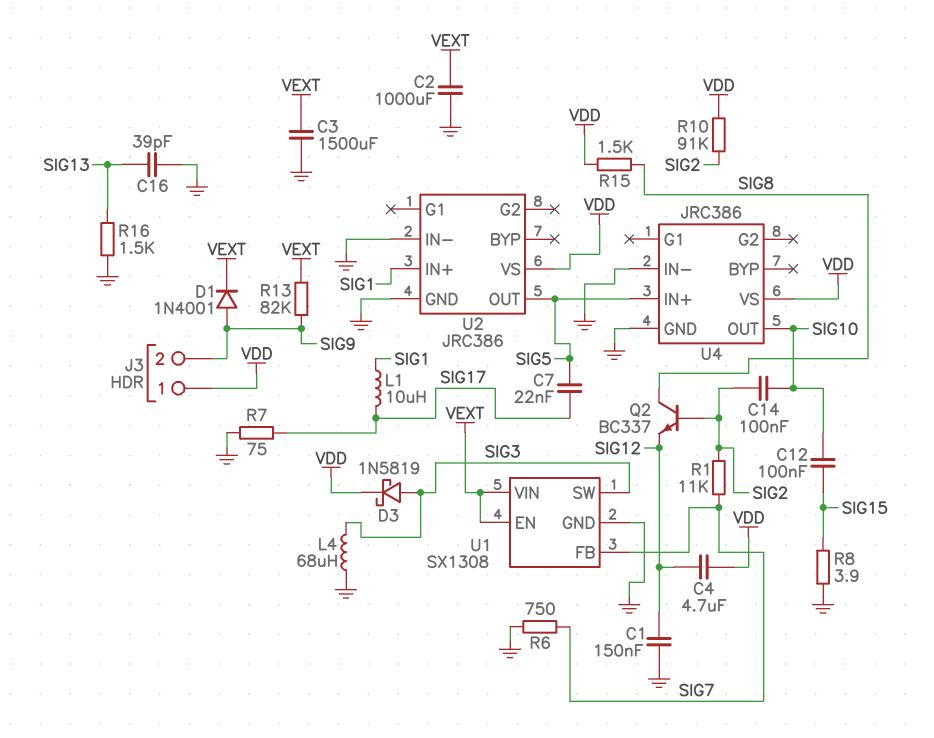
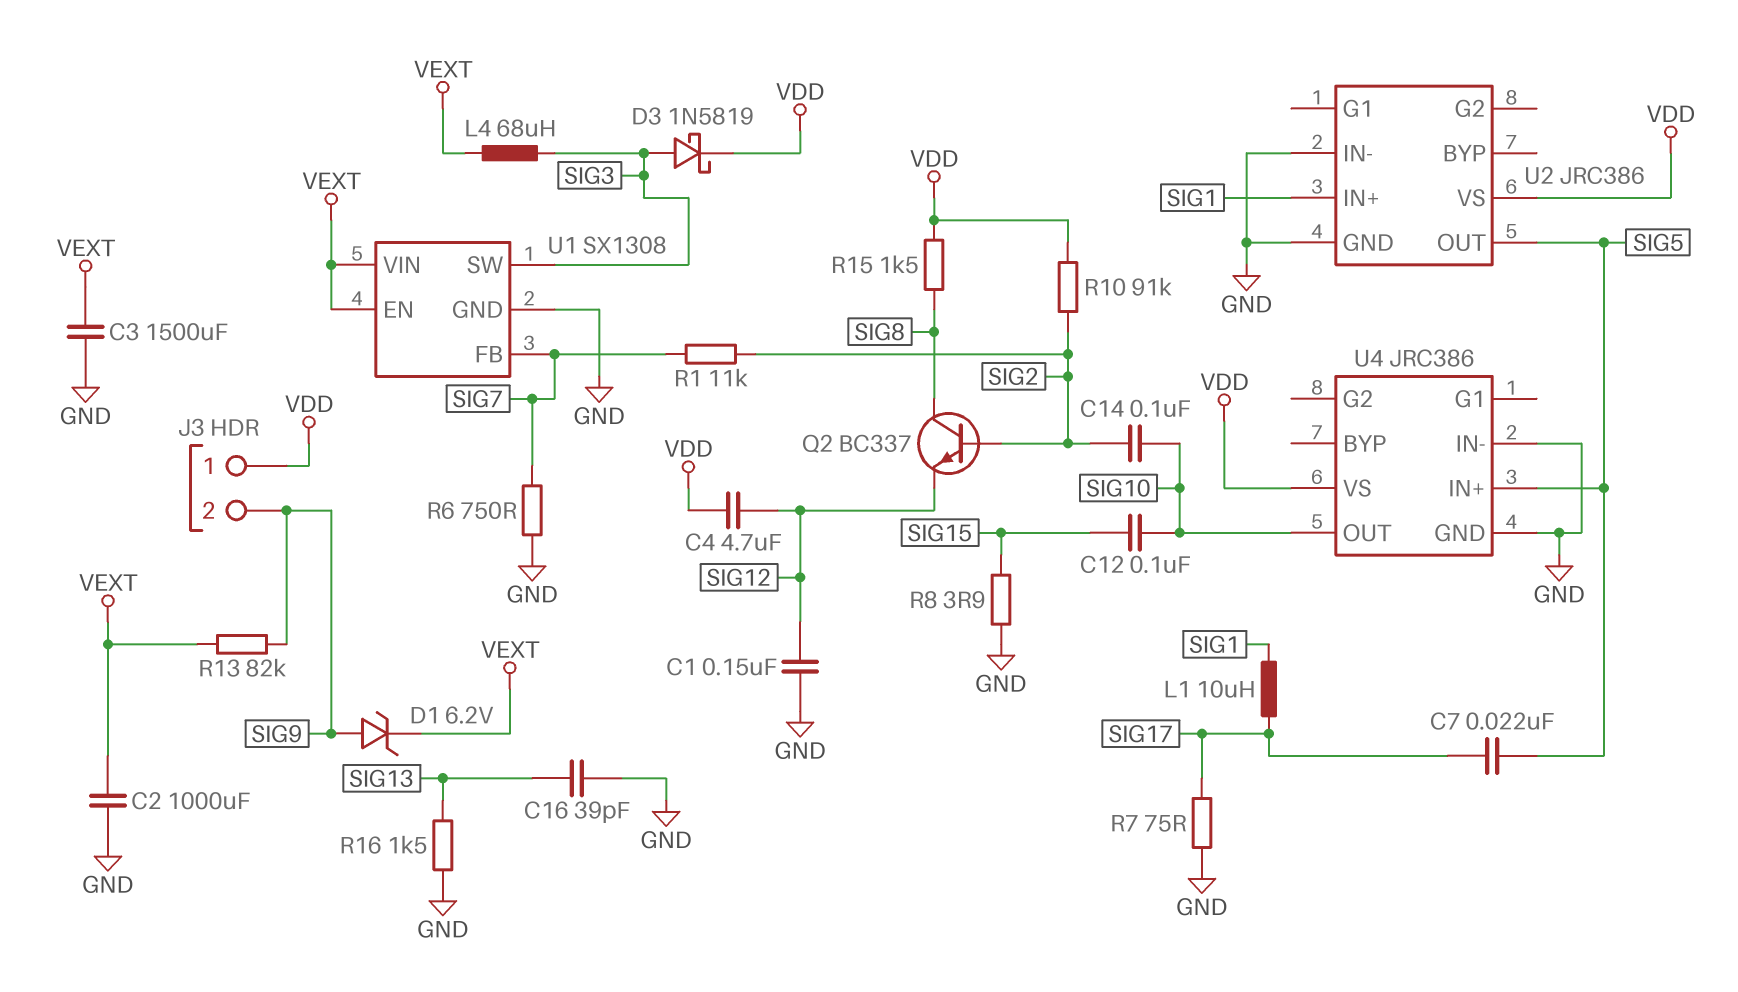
D1: diode 1N4001 (A SIG9, K VEXT) -> zener 6.2V (A SIG9, K VEXT)
L4: 68uH (GND, SIG3) -> 68uH (SIG3, VEXT)

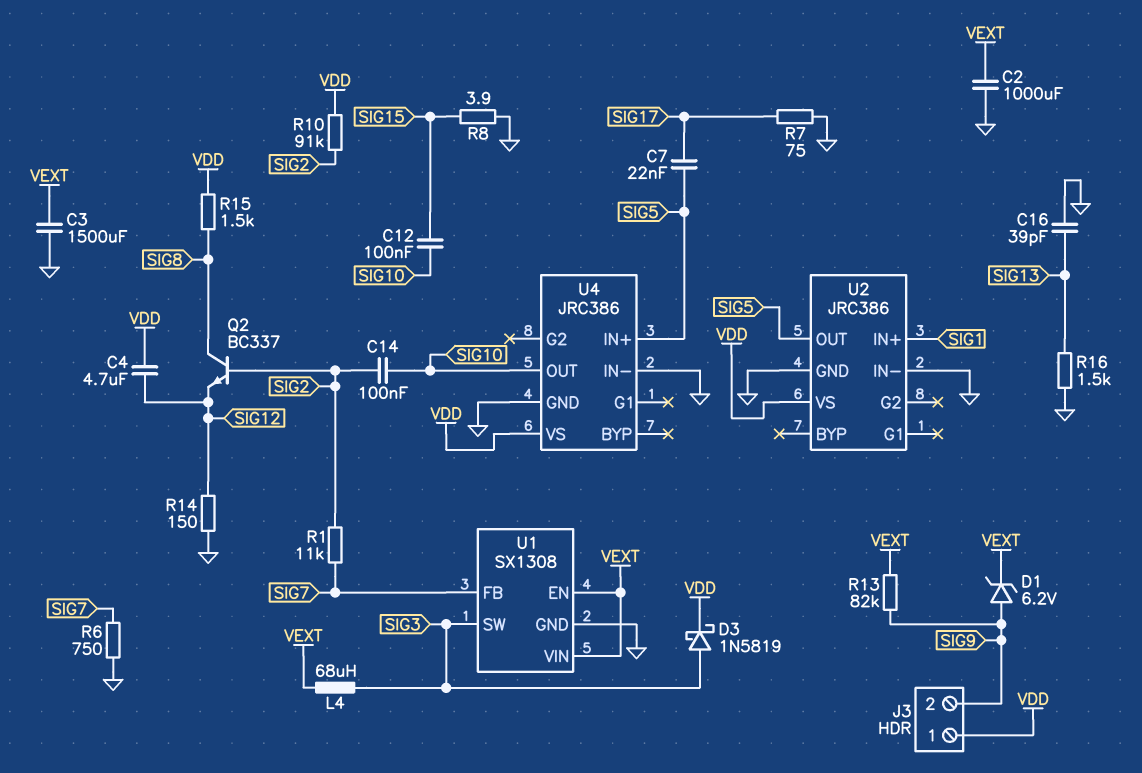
C1: 150nF (GND, SIG12) -> none
L1: 10uH (SIG1, SIG17) -> none
R14: none -> 150 (GND, SIG12)

